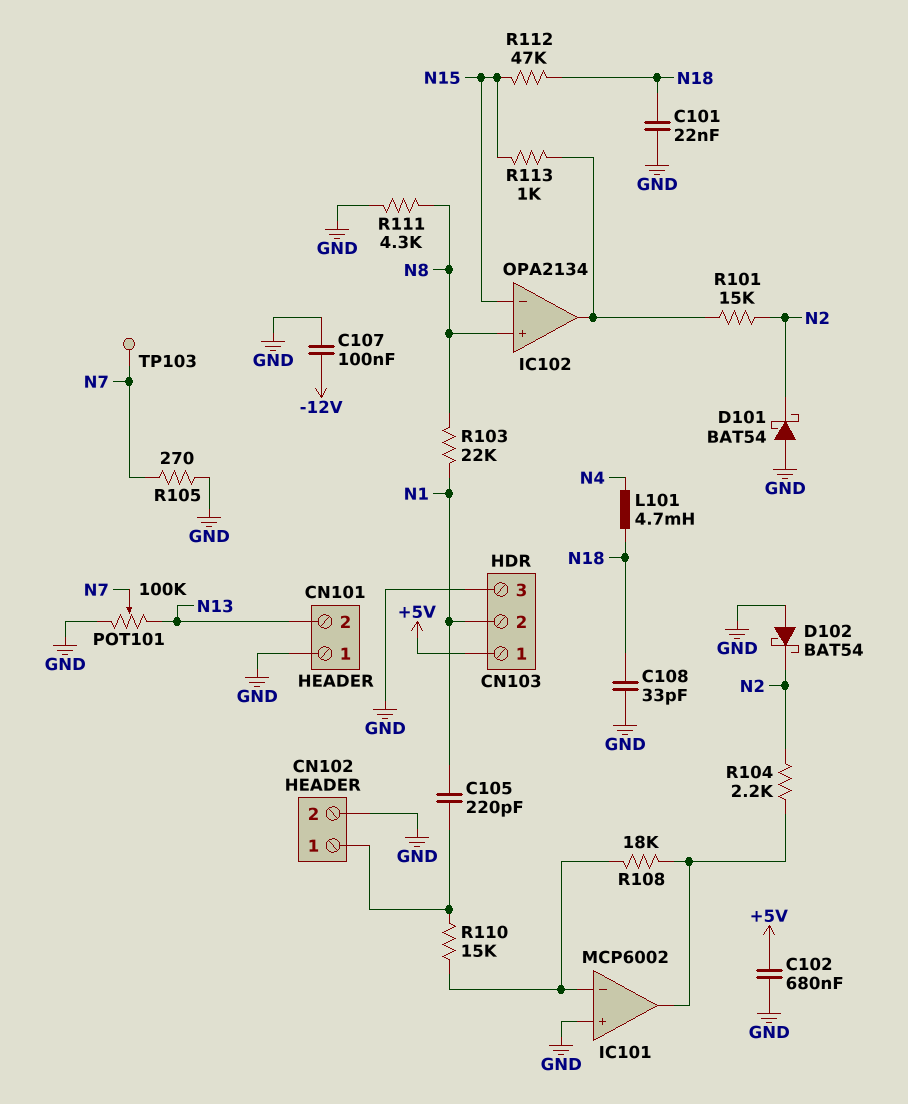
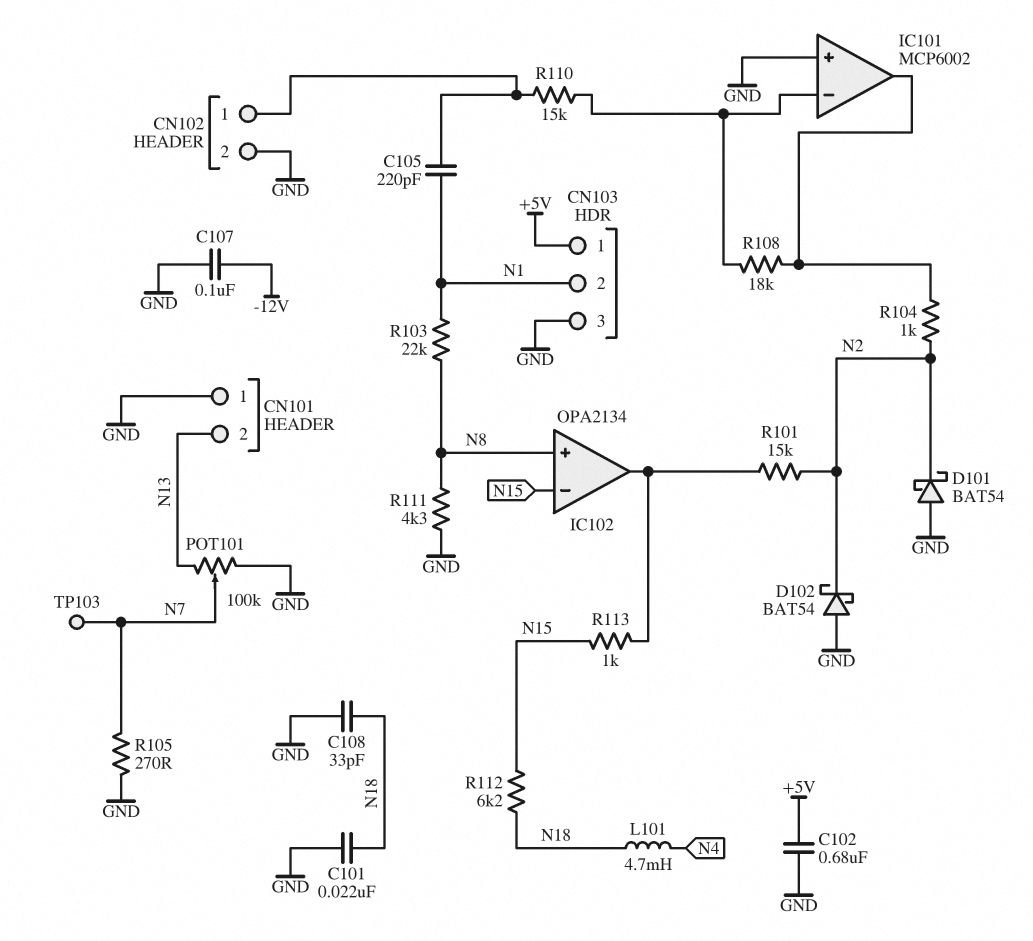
R104: 2.2k (IC101/out, N2) -> 1k (IC101/out, N2)
R112: 47k (N15, N18) -> 6.2k (N15, N18)

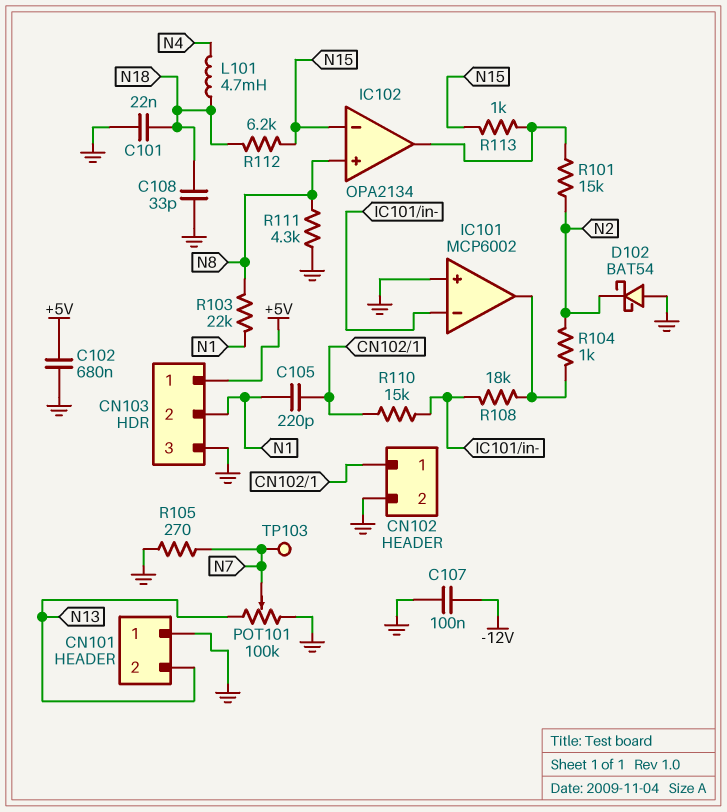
D101: schottky BAT54 (A GND, K N2) -> none

